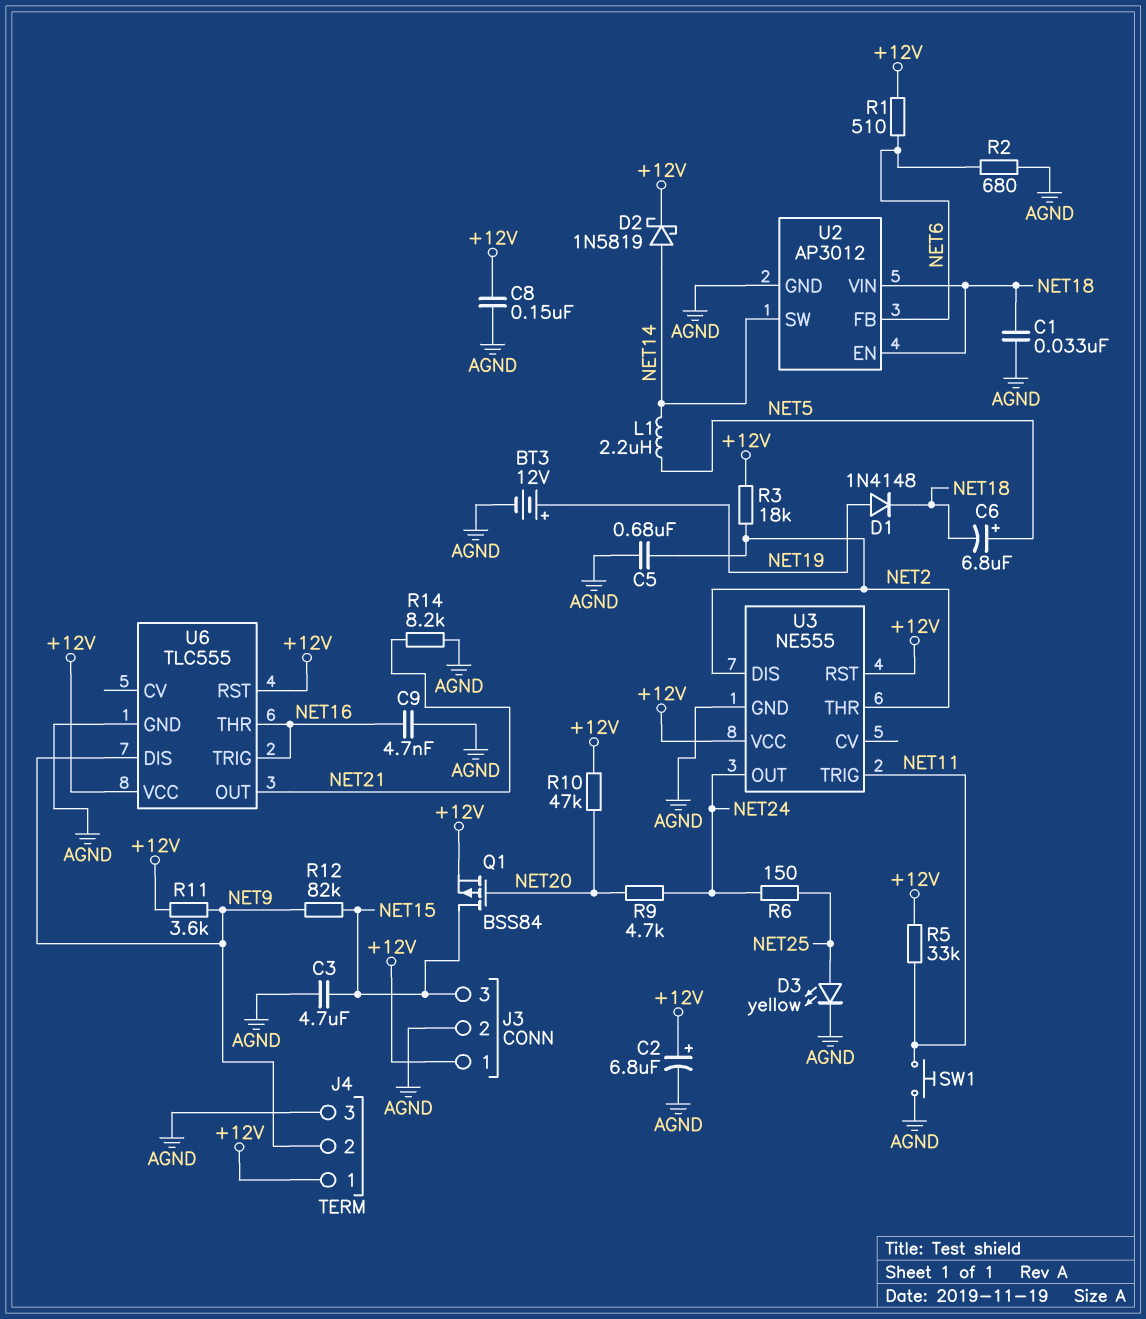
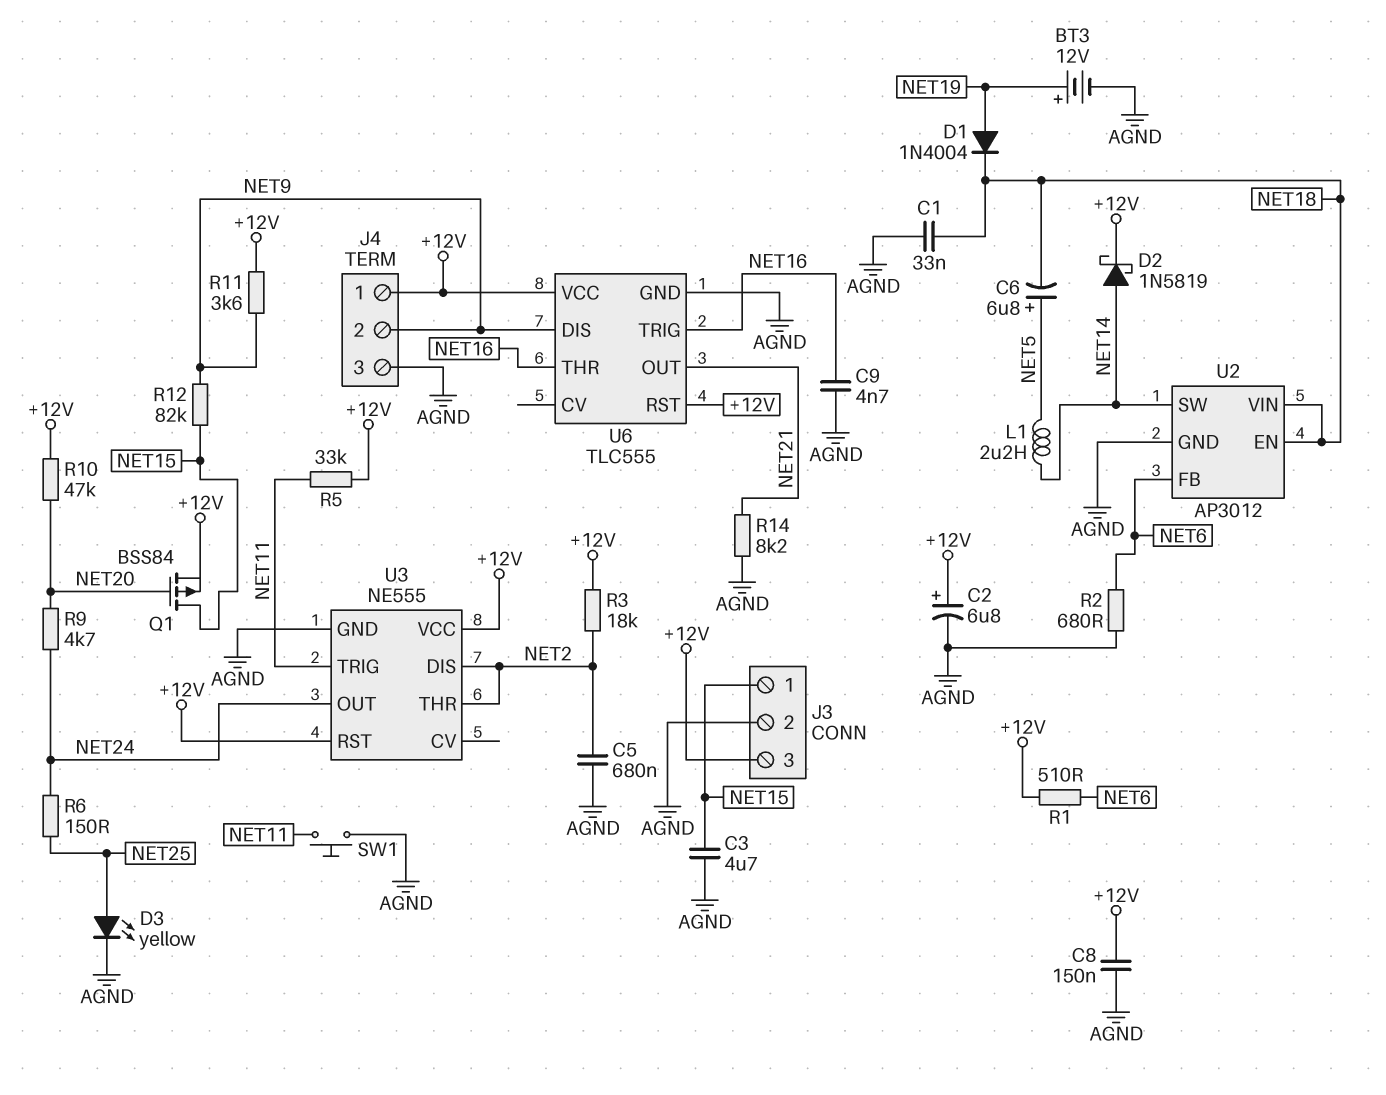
D1: diode 1N4148 (A NET19, K NET18) -> diode 1N4004 (A NET19, K NET18)
J3 pin 1: +12V -> NET15
J3 pin 3: NET15 -> +12V

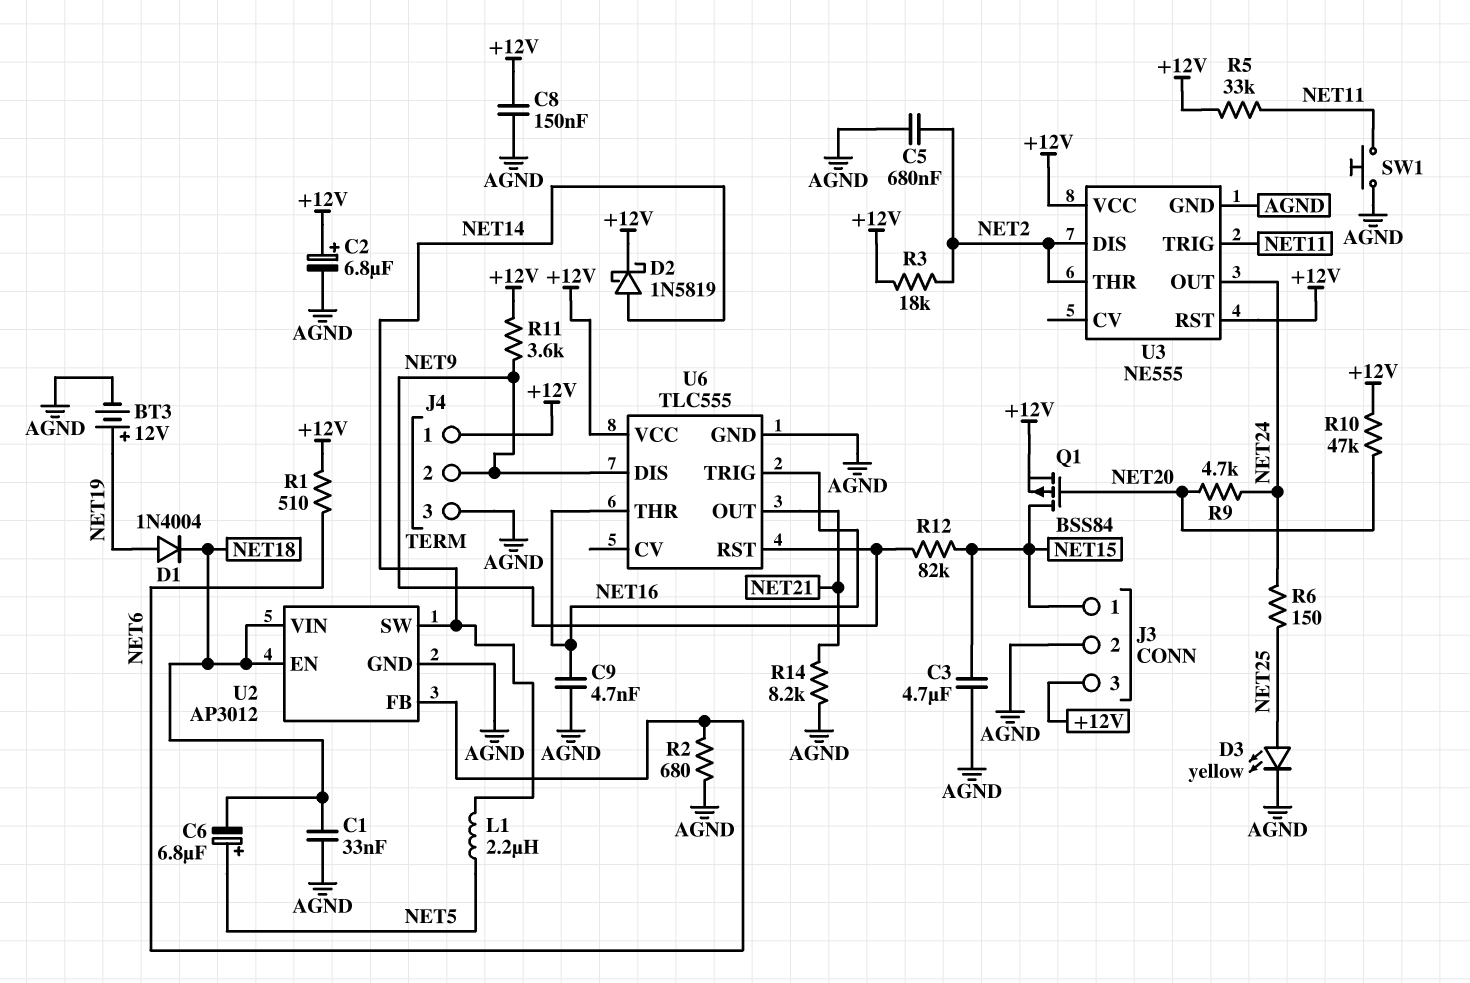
U6 pin RST: +12V -> NET9

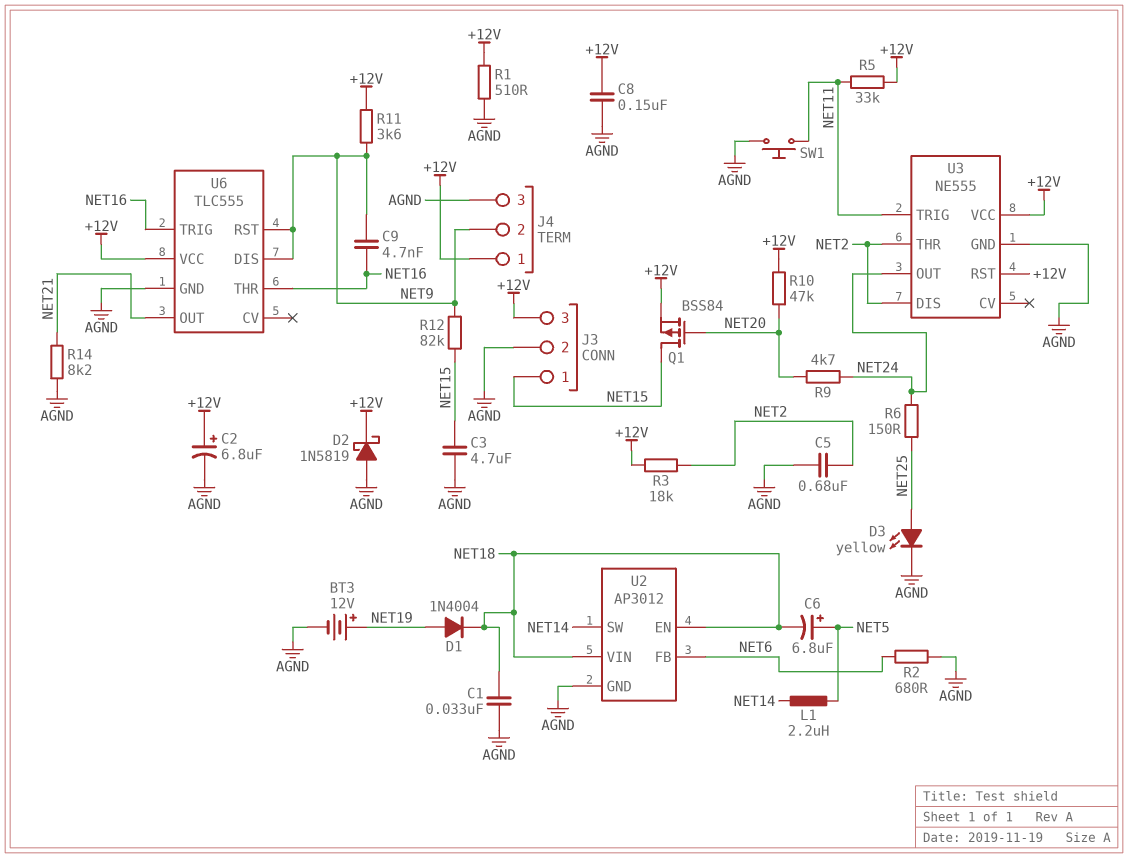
C9: 4.7nF (AGND, NET16) -> 4.7nF (NET9, NET16)
D2: schottky 1N5819 (A NET14, K +12V) -> schottky 1N5819 (A AGND, K +12V)
R1: 510 (+12V, NET6) -> 510 (+12V, AGND)

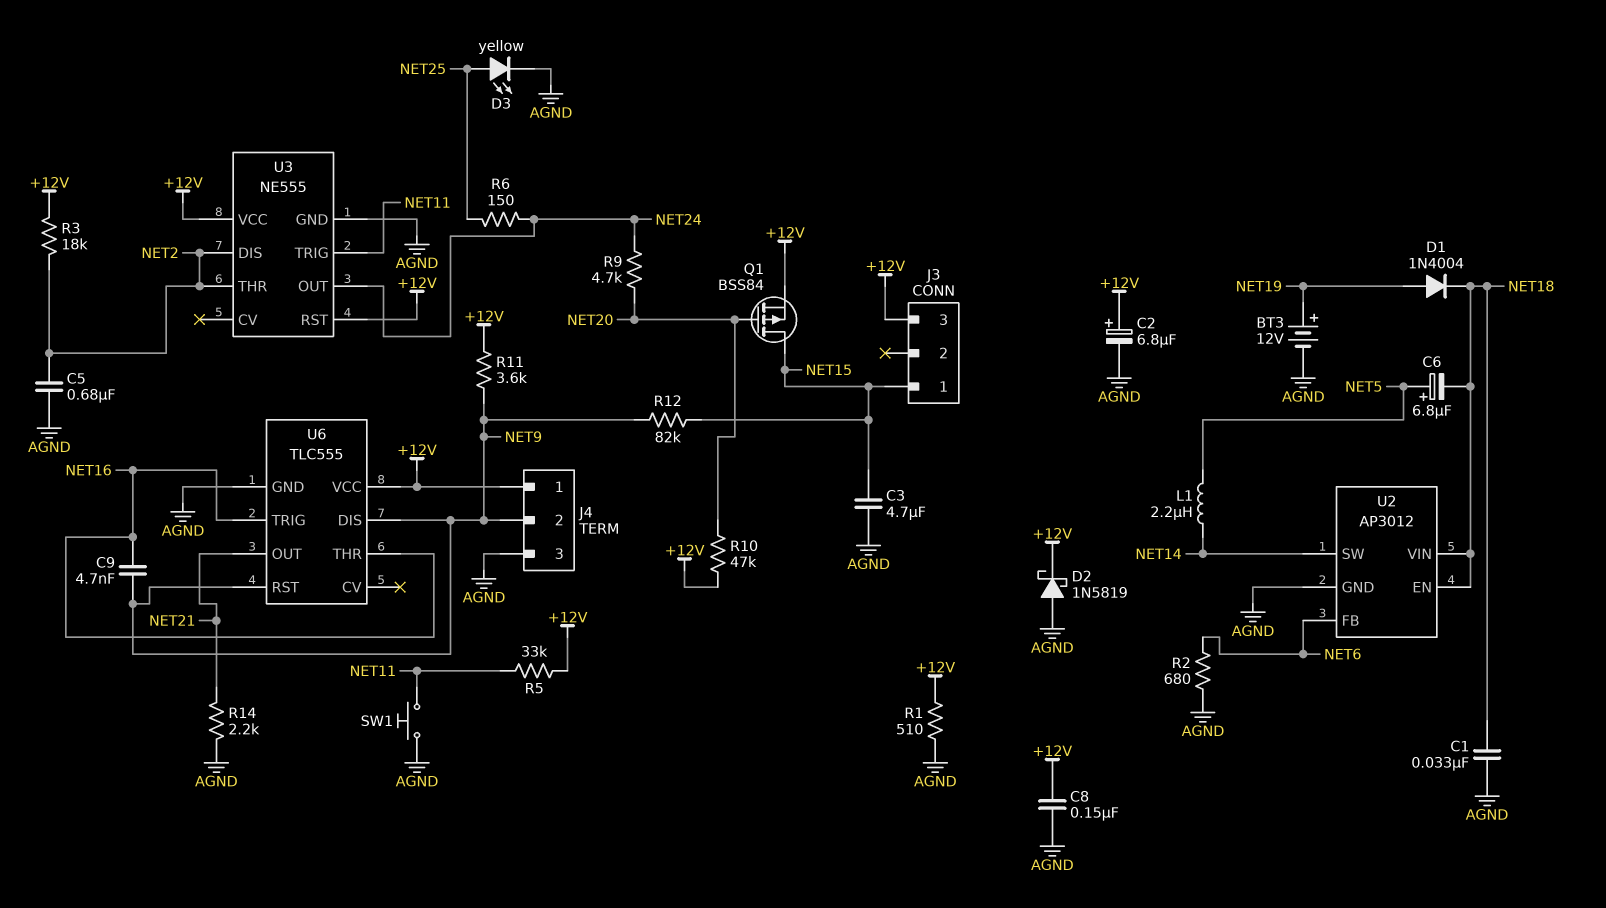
J3 pin 2: AGND -> none
R14: 8.2k (AGND, NET21) -> 2.2k (AGND, NET21)

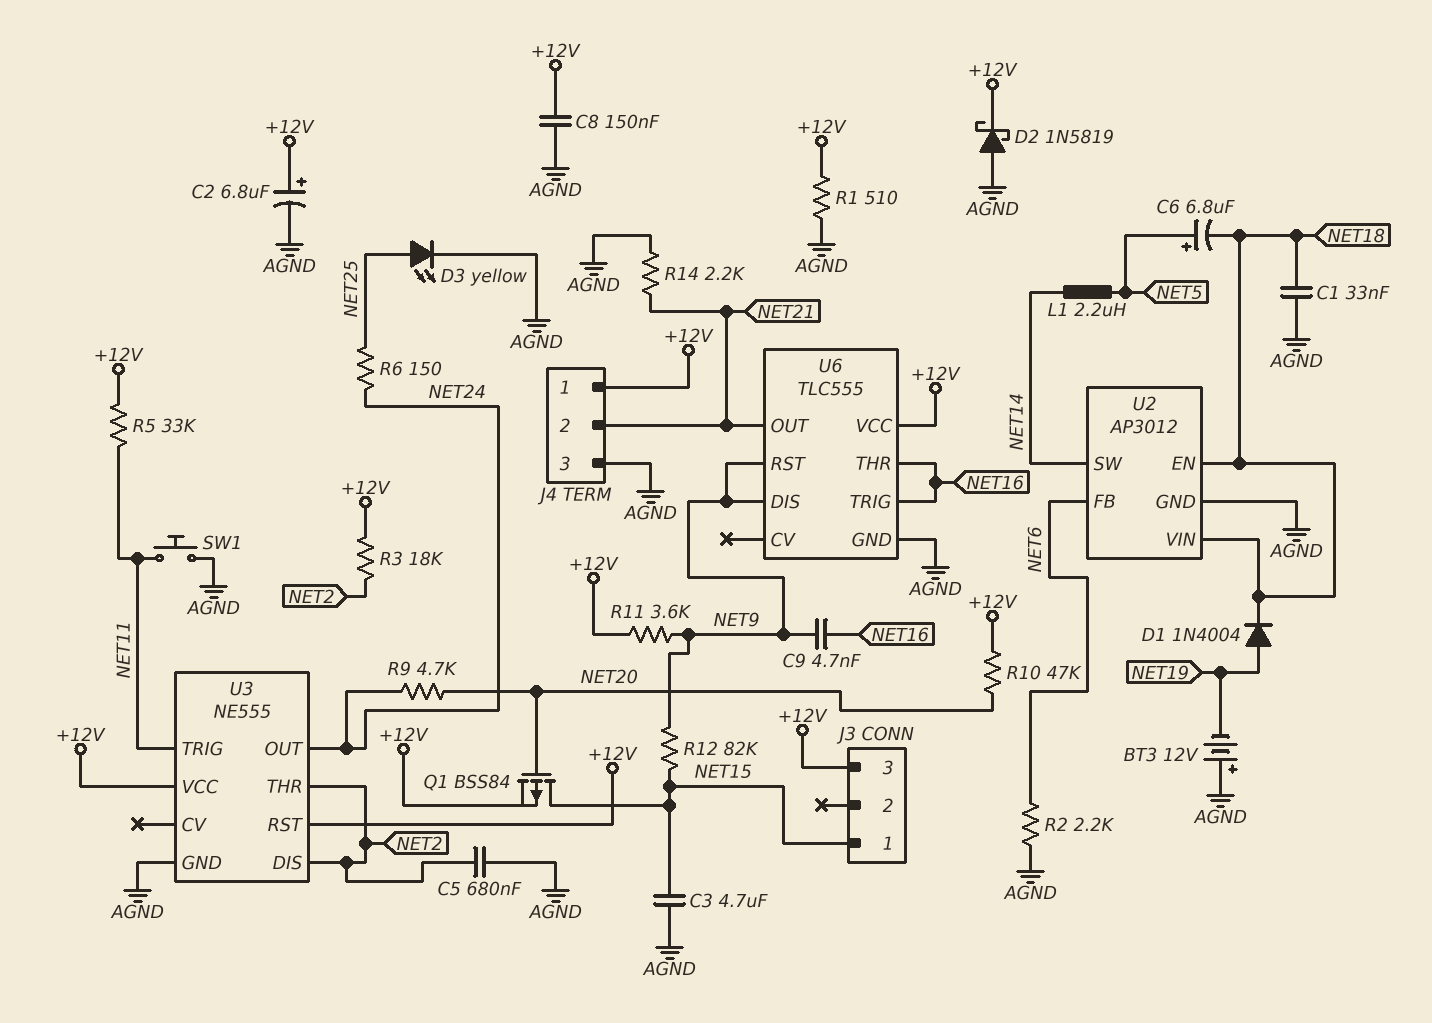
BT3: 12V (plus NET19, minus AGND) -> 12V (plus AGND, minus NET19)
J4 pin 2: NET9 -> NET21
R2: 680 (AGND, NET6) -> 2.2k (AGND, NET6)

